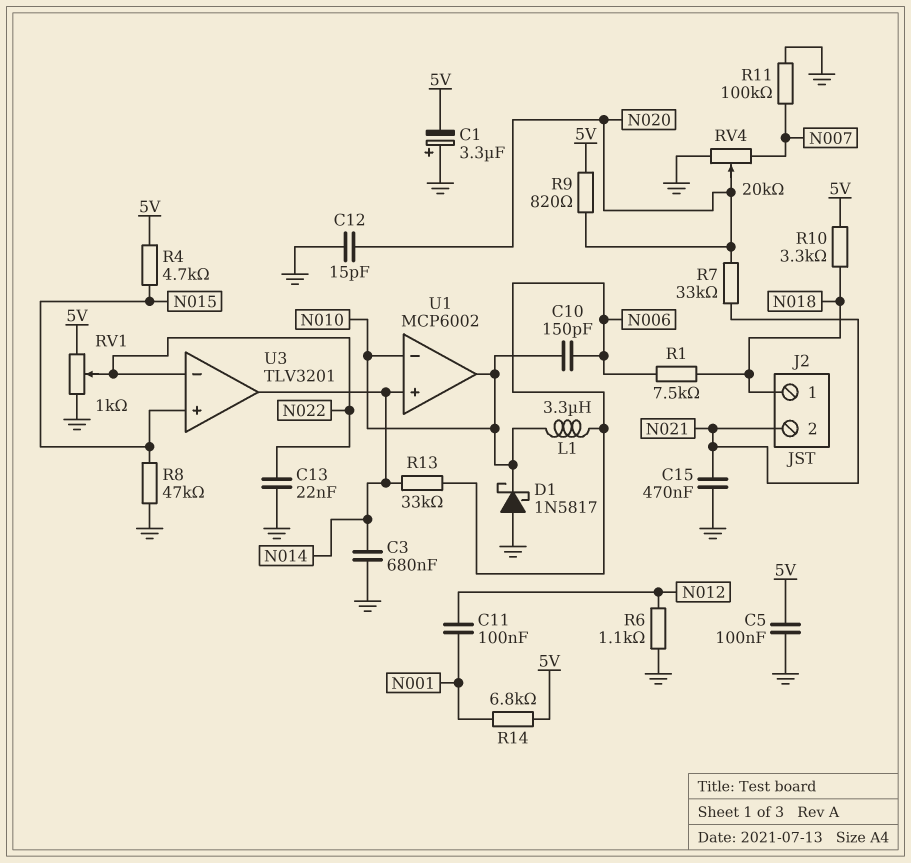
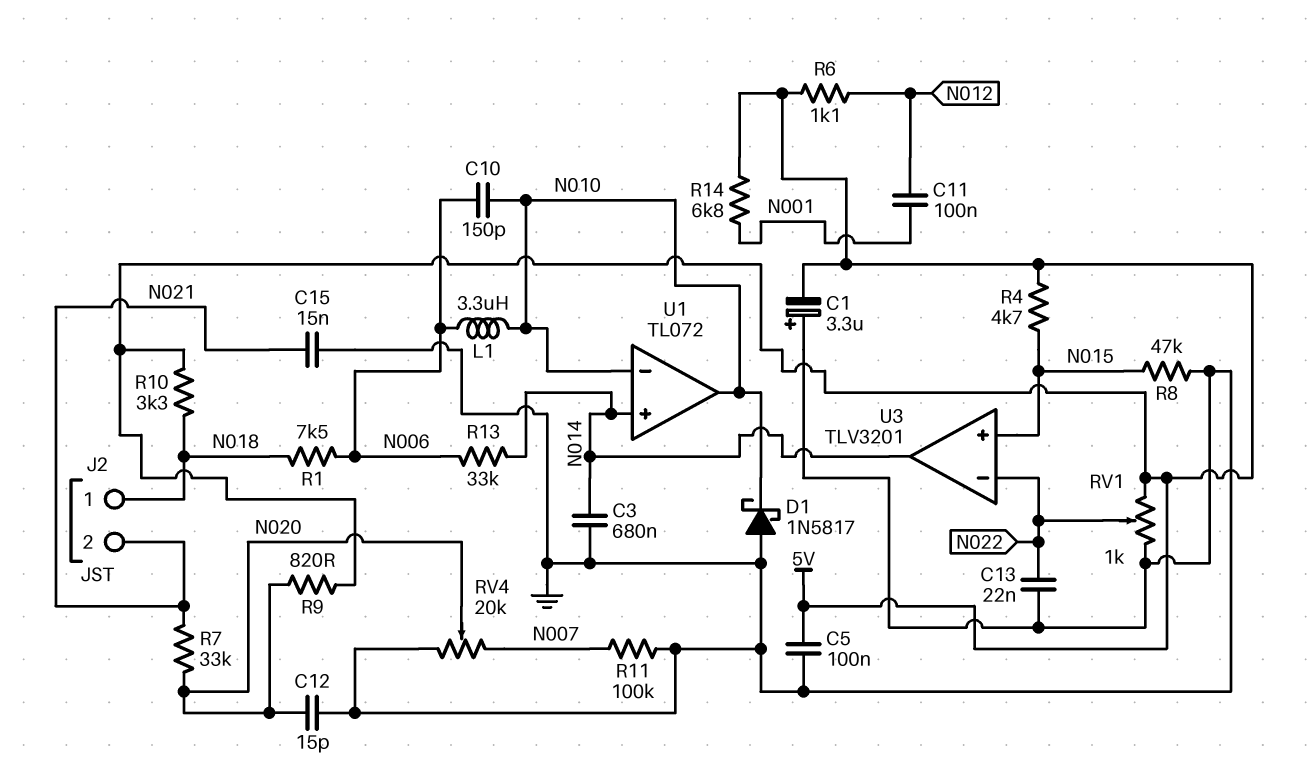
C15: 470nF (GND, N021) -> 15nF (GND, N021)
R6: 1.1k (GND, N012) -> 1.1k (5V, N012)
U1: MCP6002 -> TL072

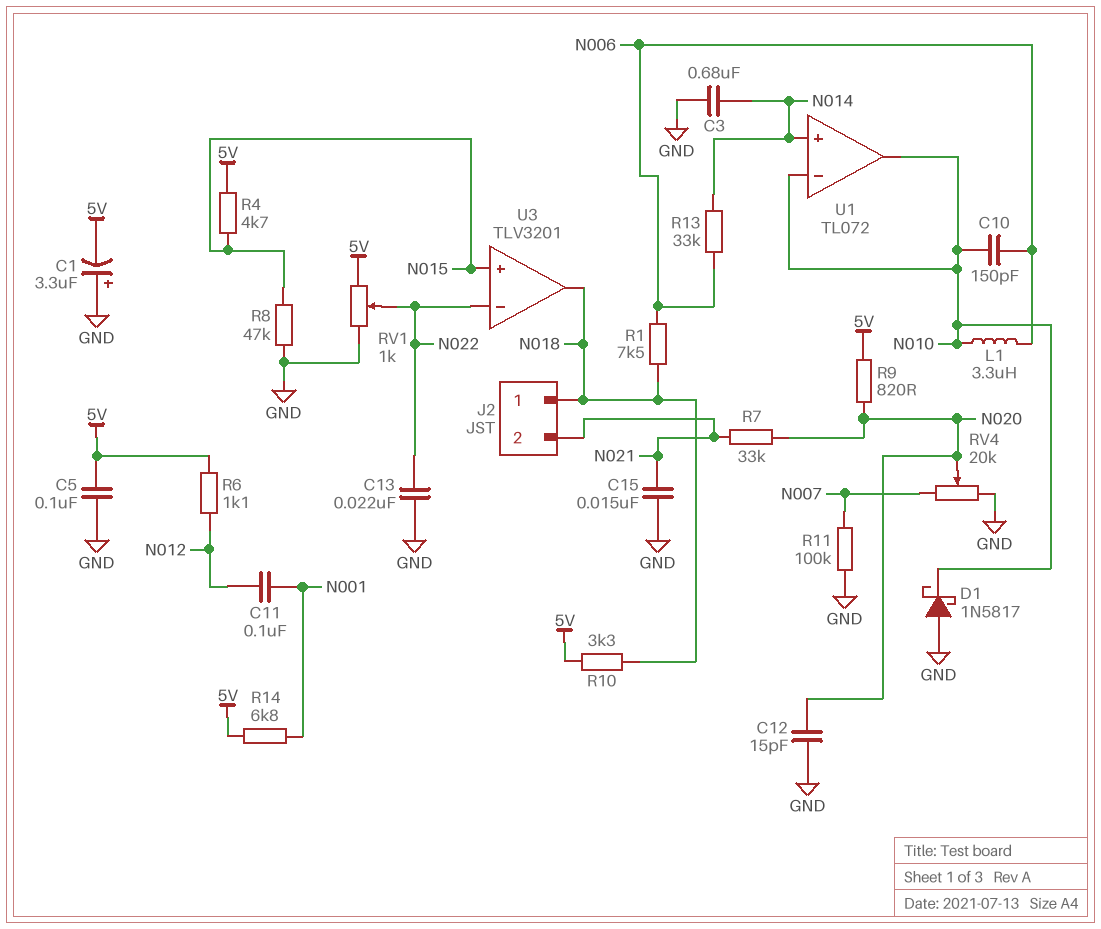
U3 pin out: N014 -> N018

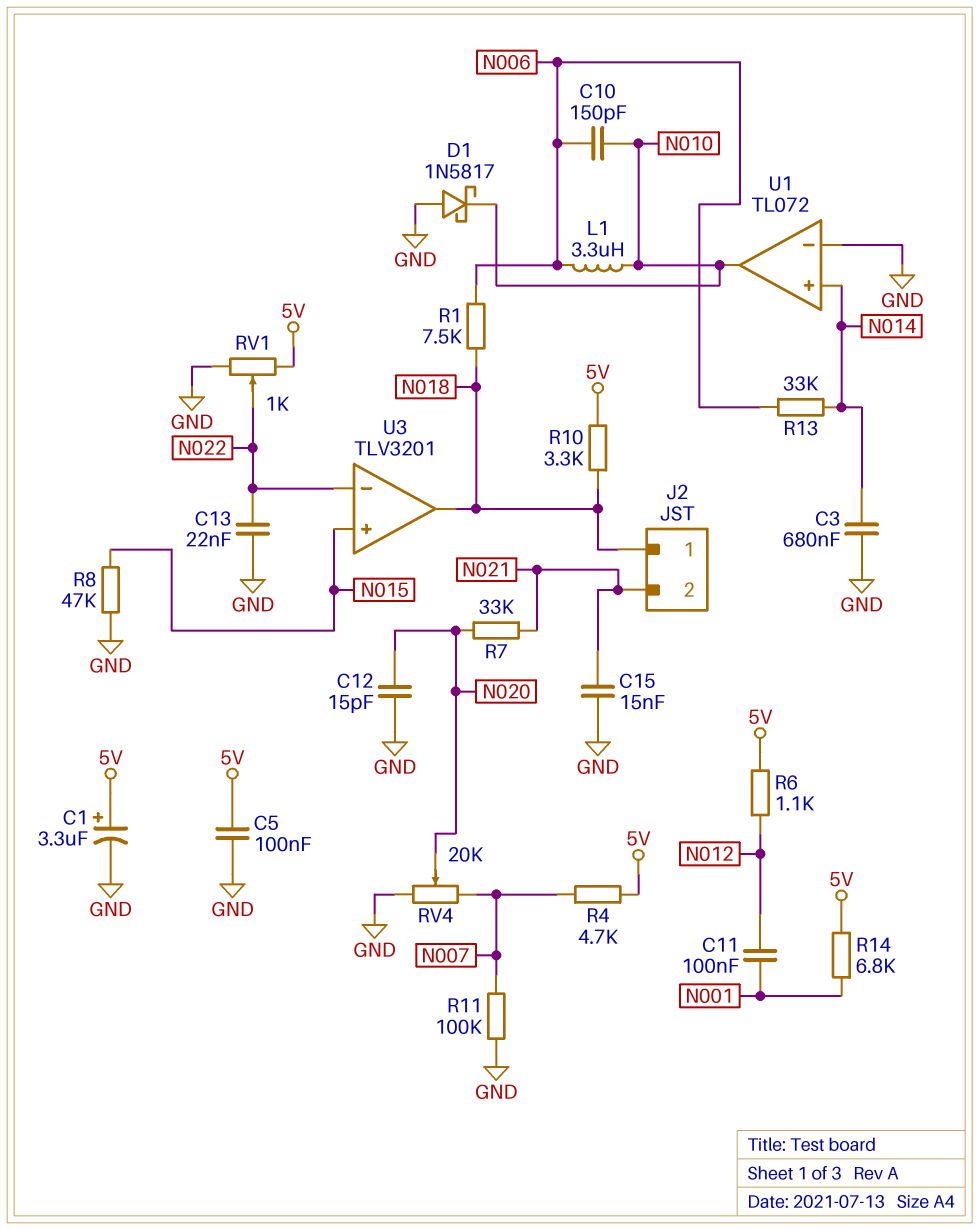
C1: 3.3uF (plus GND, minus 5V) -> 3.3uF (plus 5V, minus GND)
R4: 4.7k (5V, N015) -> 4.7k (5V, N007)
R9: 820 (5V, N020) -> none
U1 pin in-: N010 -> GND

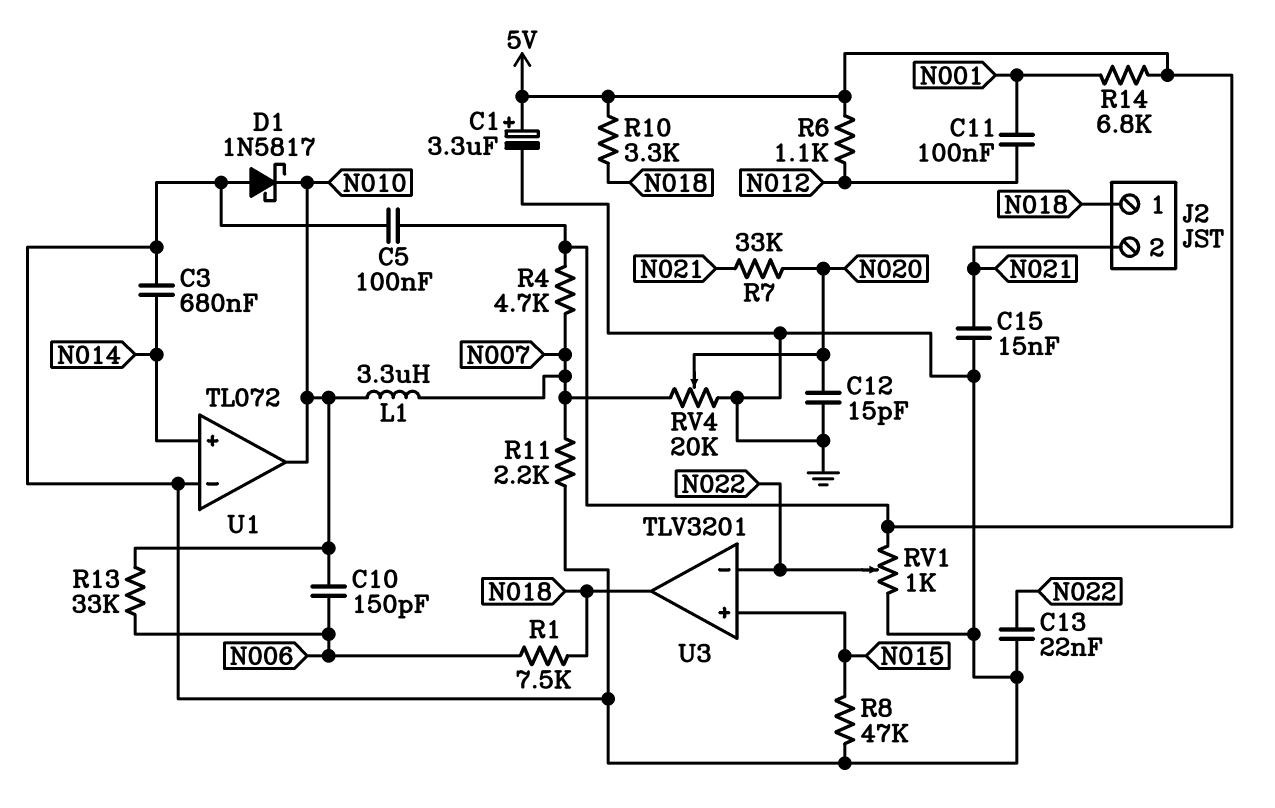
L1: 3.3uH (N006, N010) -> 3.3uH (N007, N010)
R11: 100k (GND, N007) -> 2.2k (GND, N007)
R13: 33k (N006, N014) -> 33k (N006, N010)

